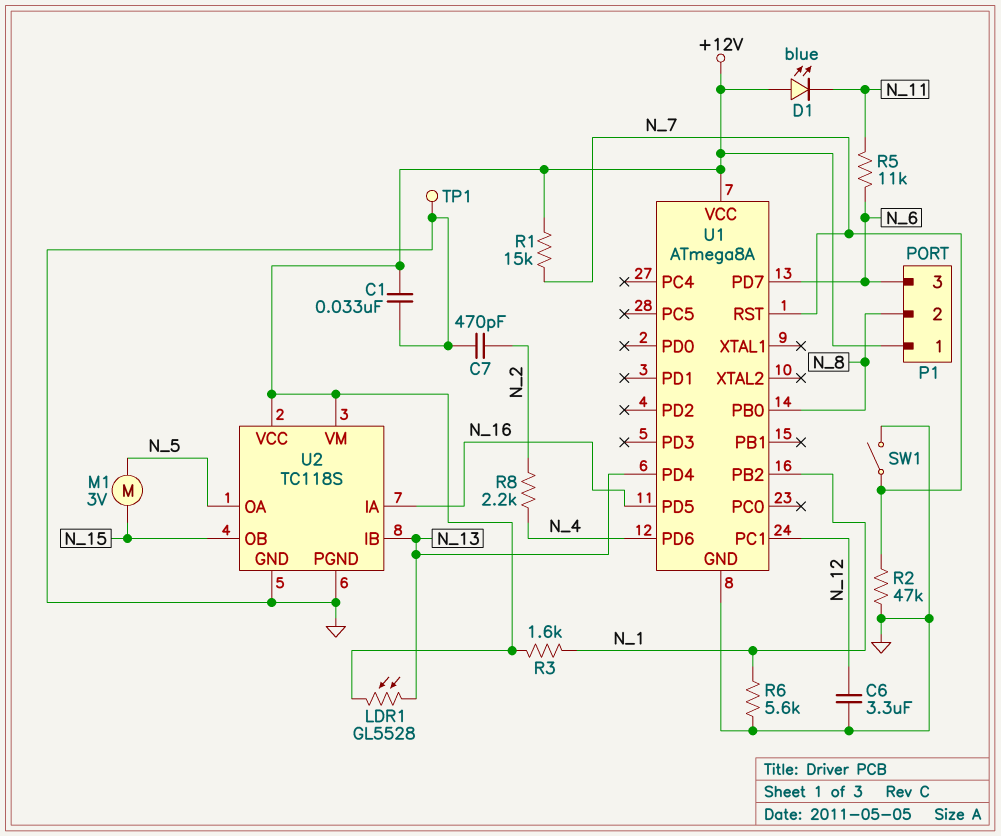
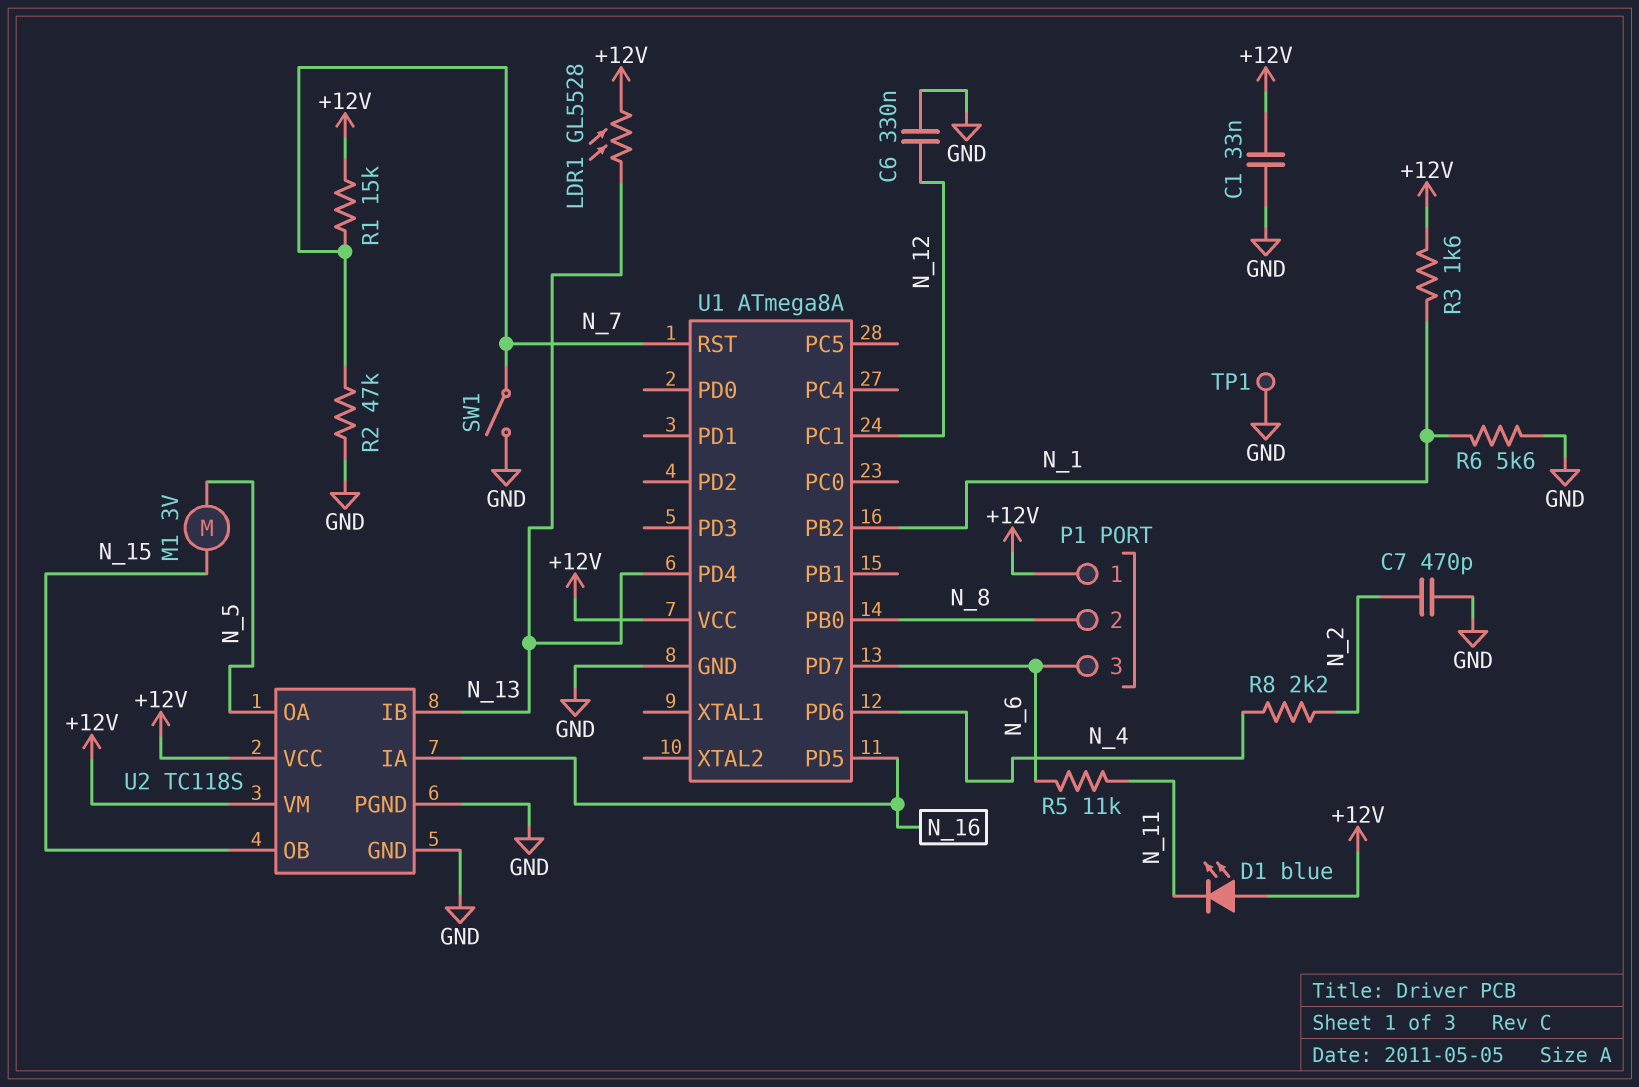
C6: 3.3uF (GND, N_12) -> 330nF (GND, N_12)

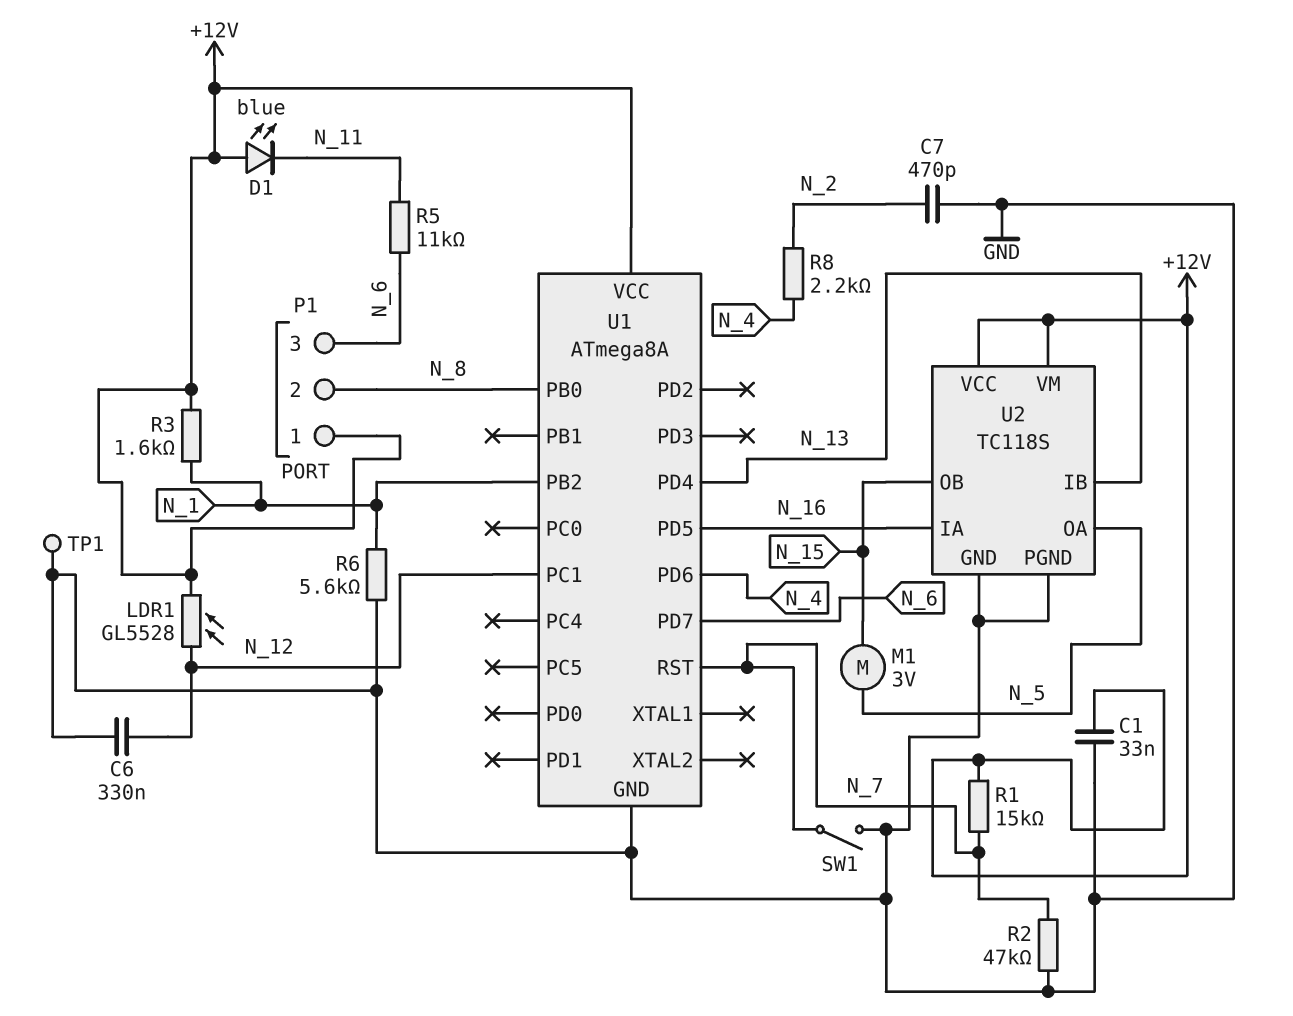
LDR1: GL5528 (+12V, N_13) -> GL5528 (+12V, N_12)

